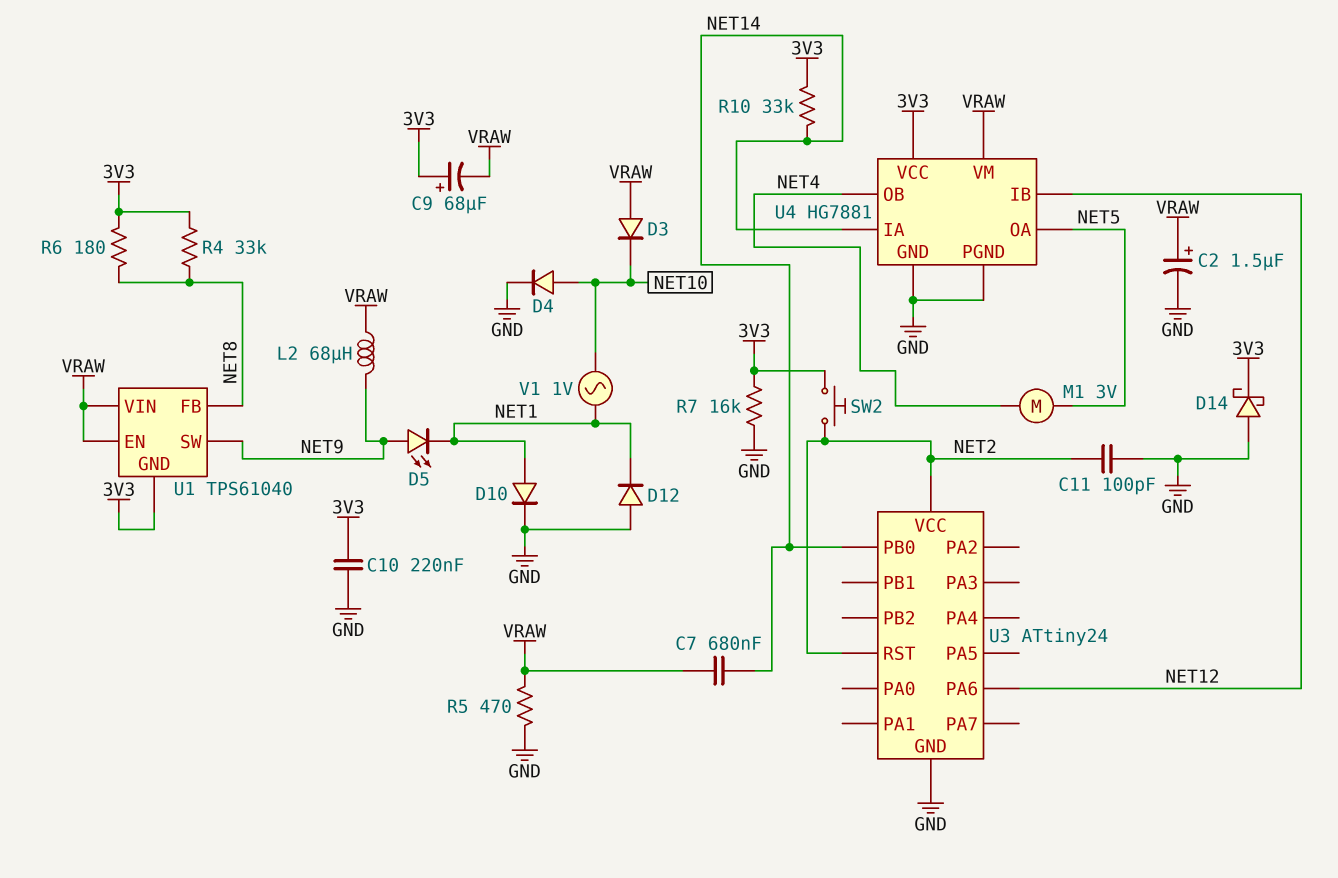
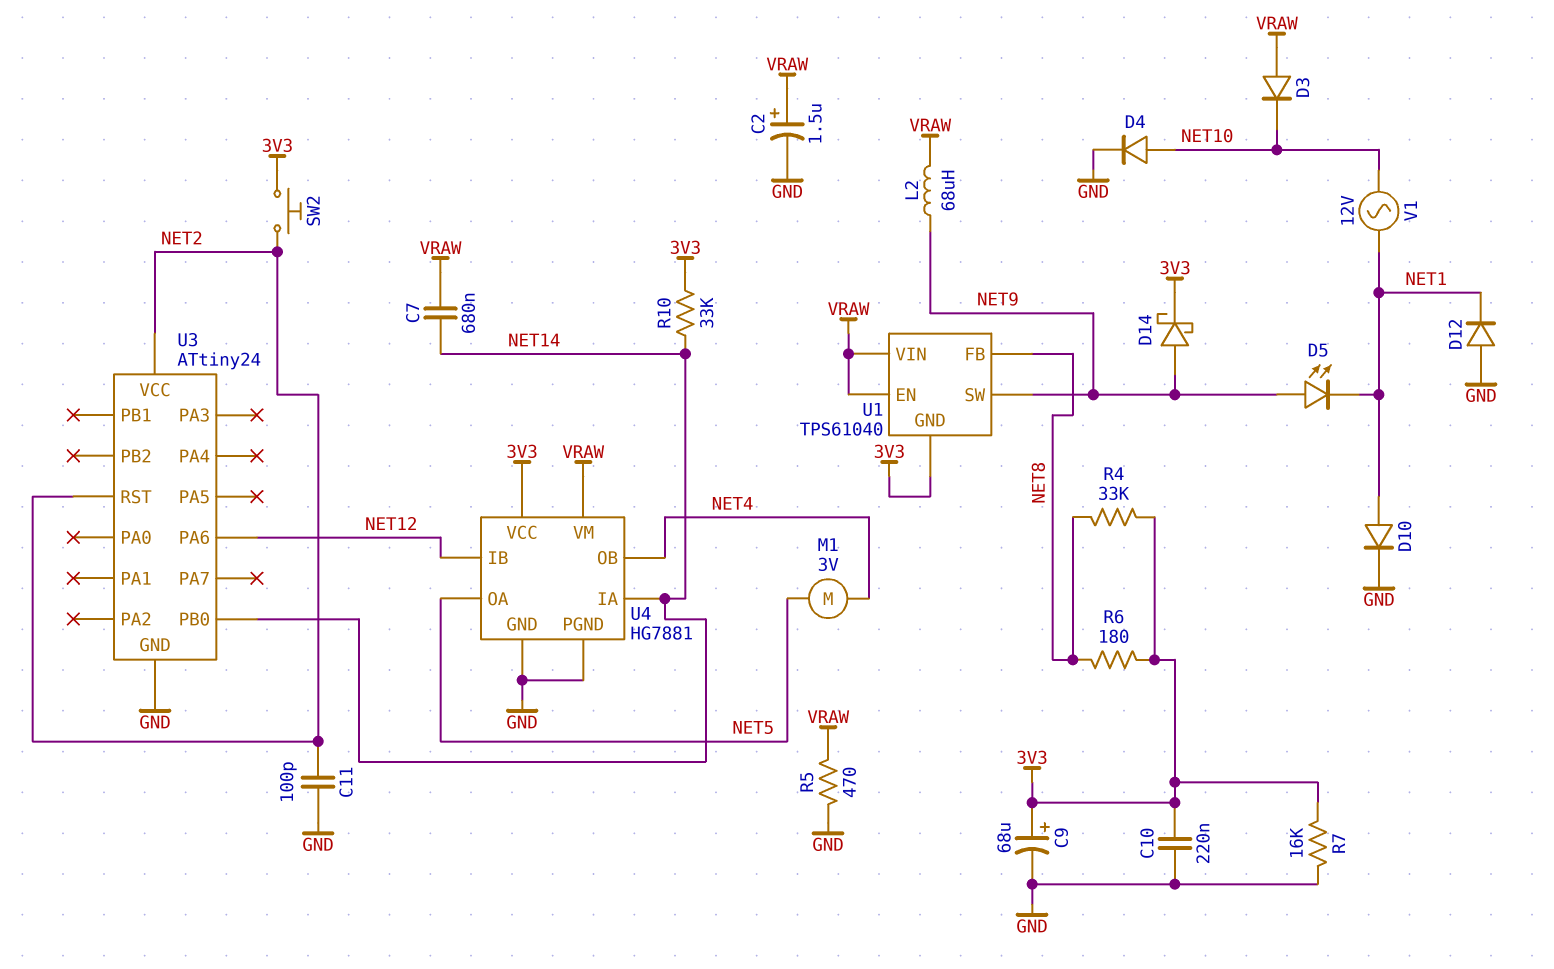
C9: 68uF (plus 3V3, minus VRAW) -> 68uF (plus 3V3, minus GND)
D14: schottky (A GND, K 3V3) -> schottky (A NET9, K 3V3)
V1: AC 1V (NET1, NET10) -> AC 12V (NET1, NET10)

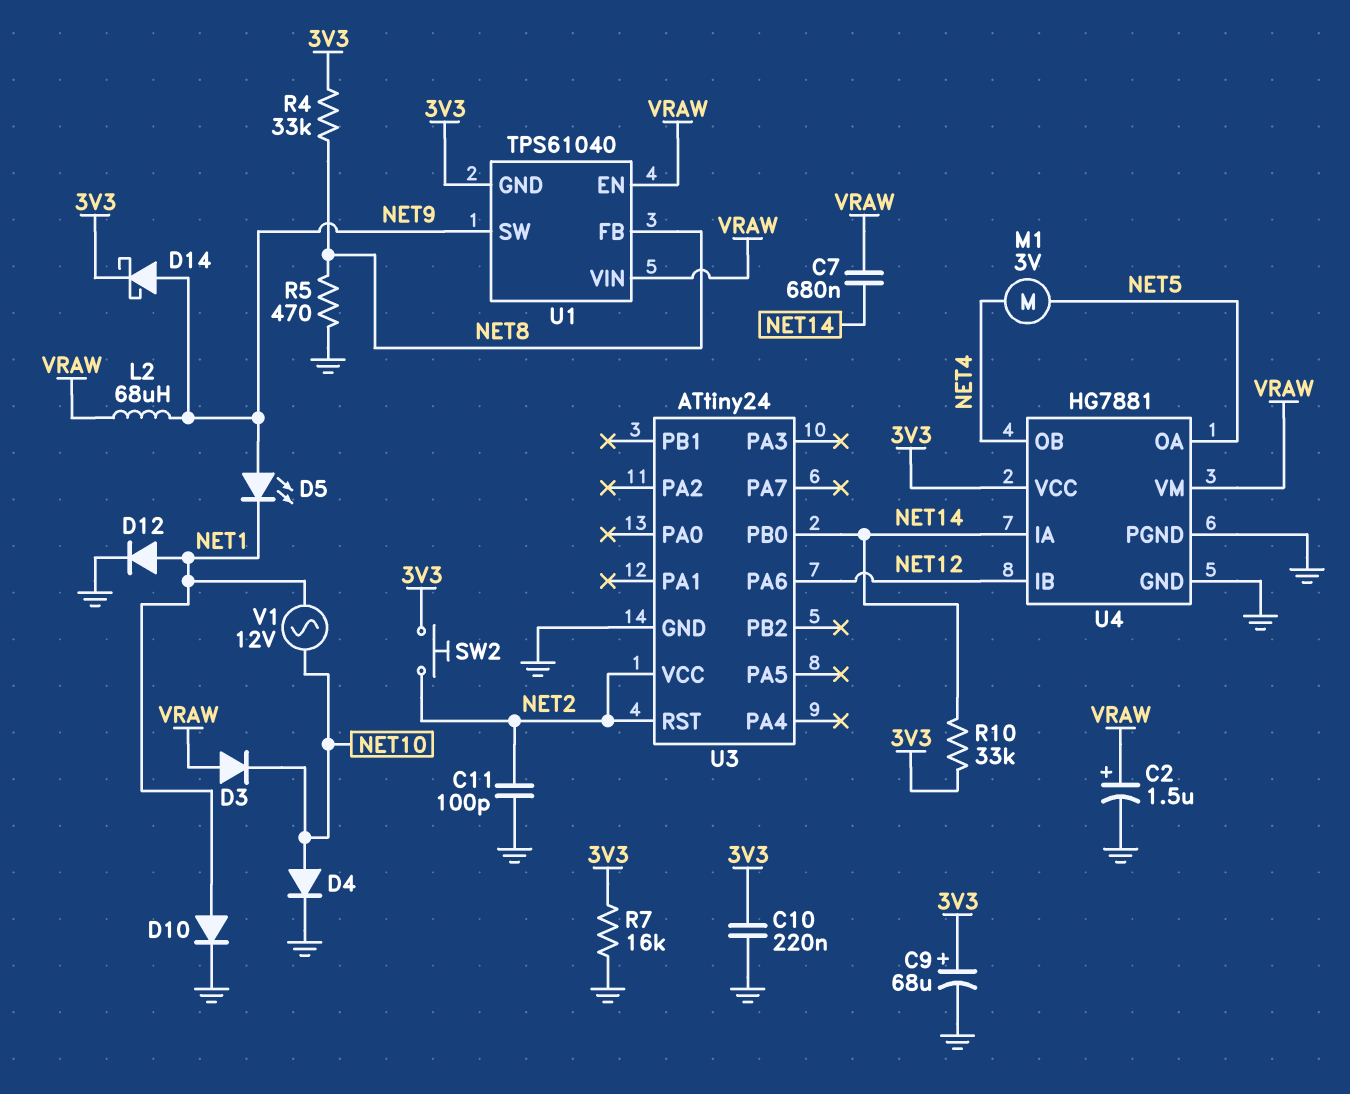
D12: diode (A GND, K NET1) -> diode (A NET1, K GND)
R5: 470 (GND, VRAW) -> 470 (GND, NET8)
R6: 180 (3V3, NET8) -> none

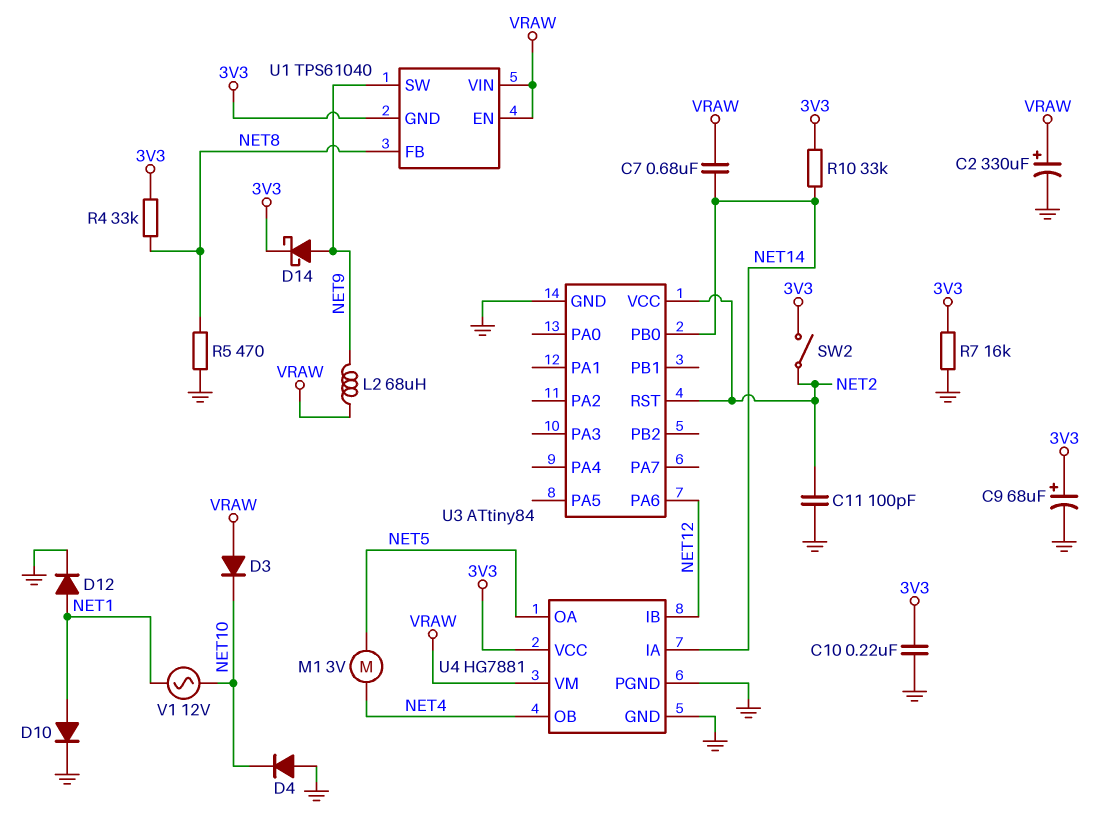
C2: 1.5uF (plus VRAW, minus GND) -> 330uF (plus VRAW, minus GND)
D4: diode (A NET10, K GND) -> diode (A GND, K NET10)
D5: LED (A NET9, K NET1) -> none
SW2: button (3V3, NET2) -> switch (3V3, NET2)
U3: ATtiny24 -> ATtiny84

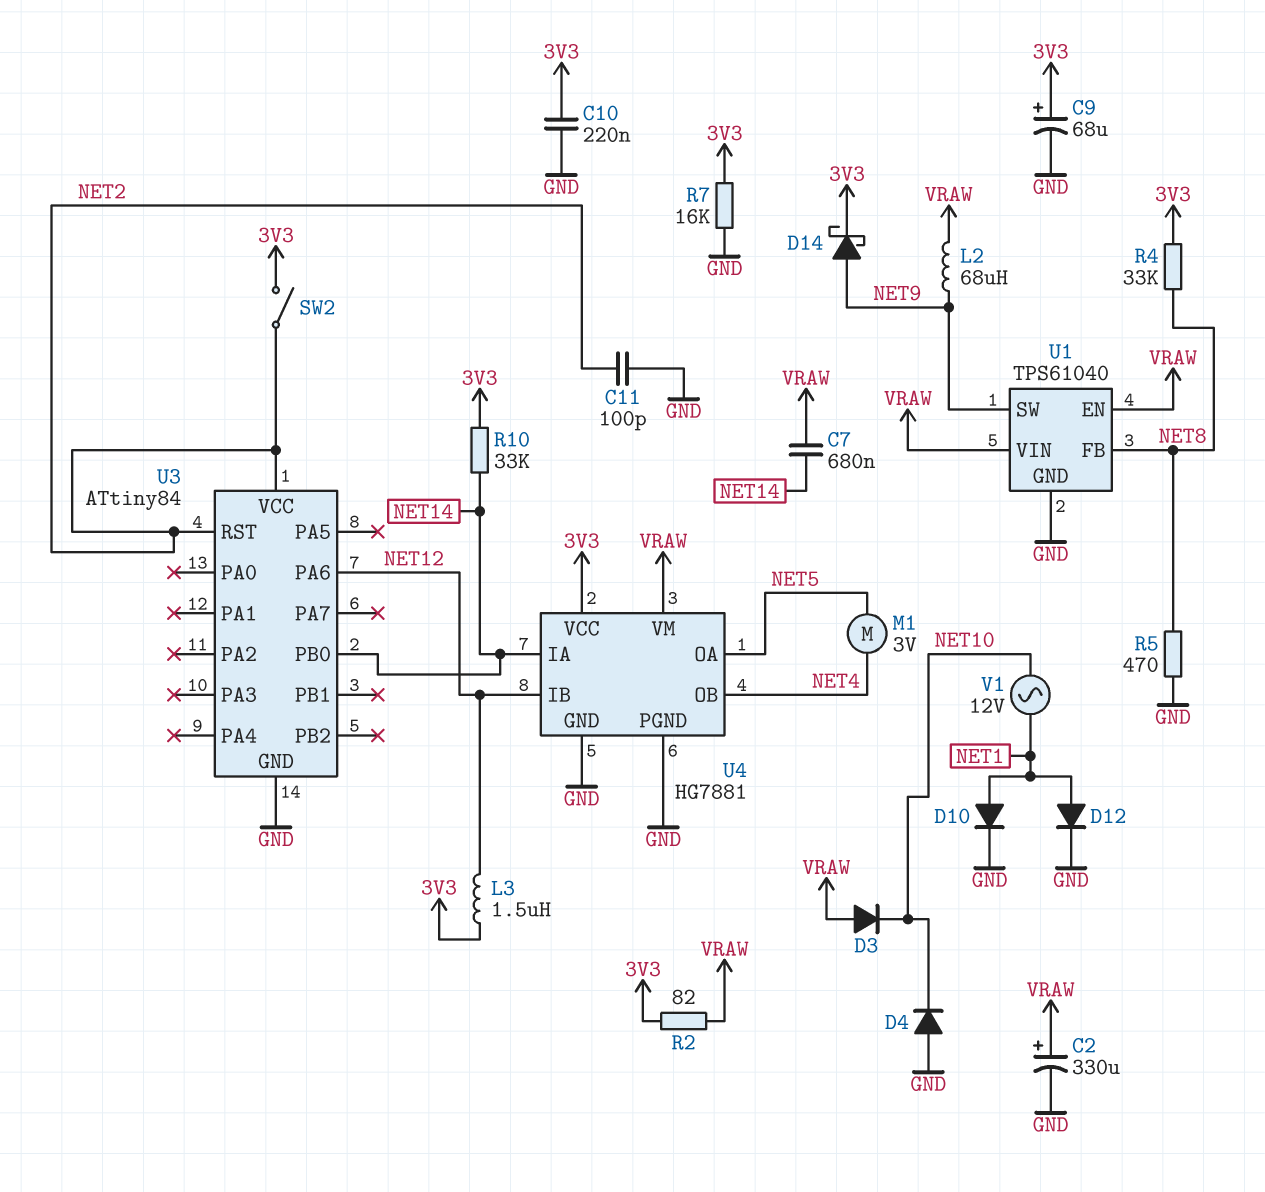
L3: none -> 1.5uH (3V3, NET12)
R2: none -> 82 (3V3, VRAW)
U1 pin GND: 3V3 -> GND

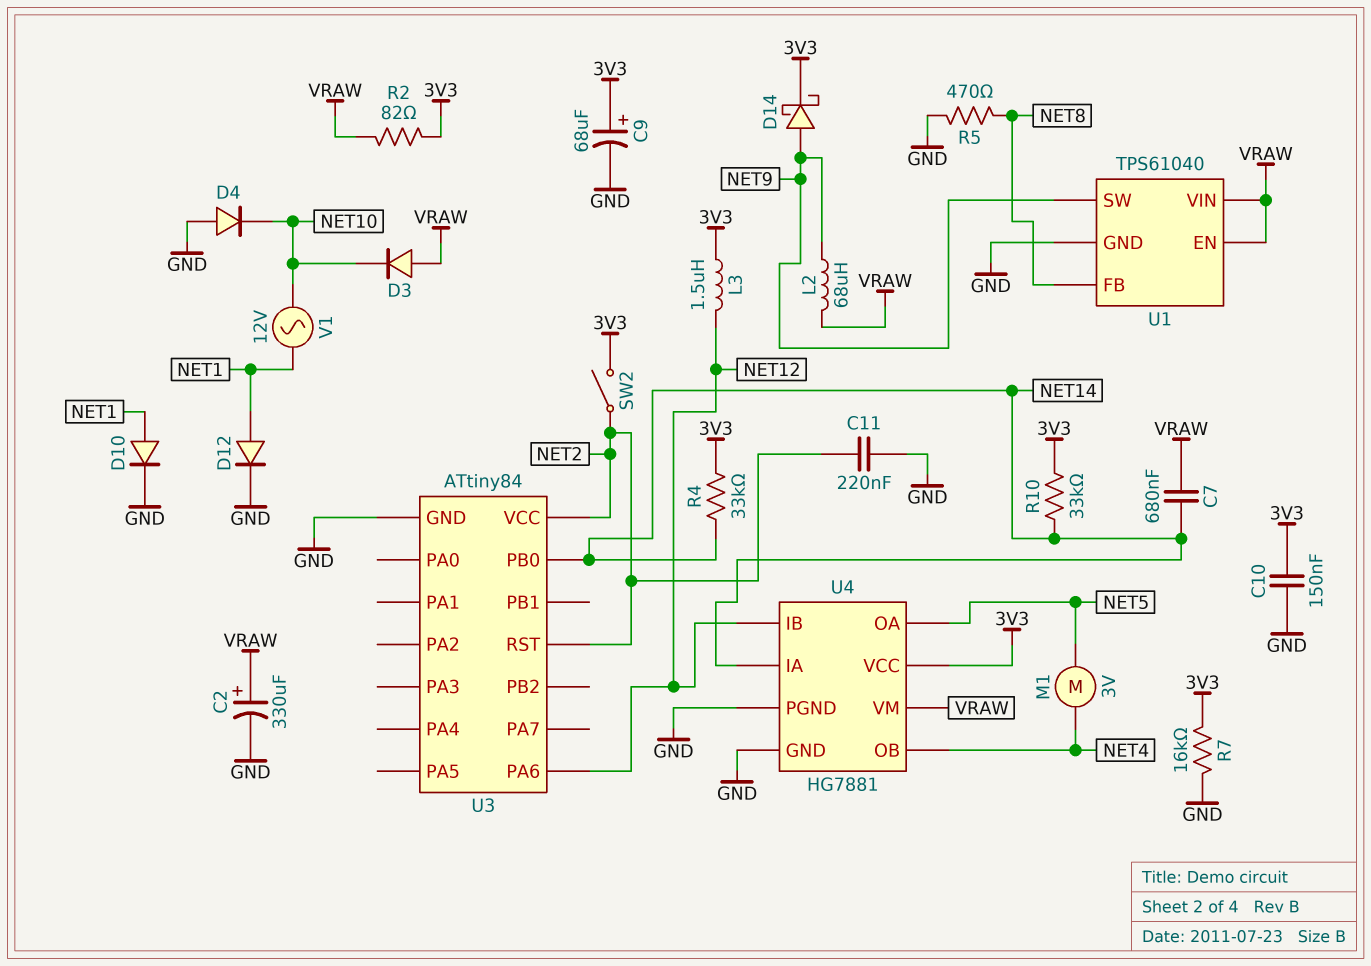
C10: 220nF (3V3, GND) -> 150nF (3V3, GND)
C11: 100pF (GND, NET2) -> 220nF (GND, NET2)
R4: 33k (3V3, NET8) -> 33k (3V3, NET14)

